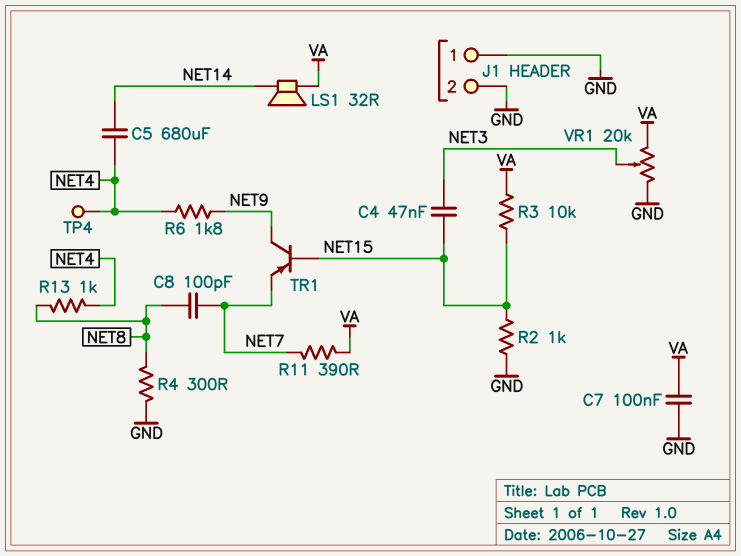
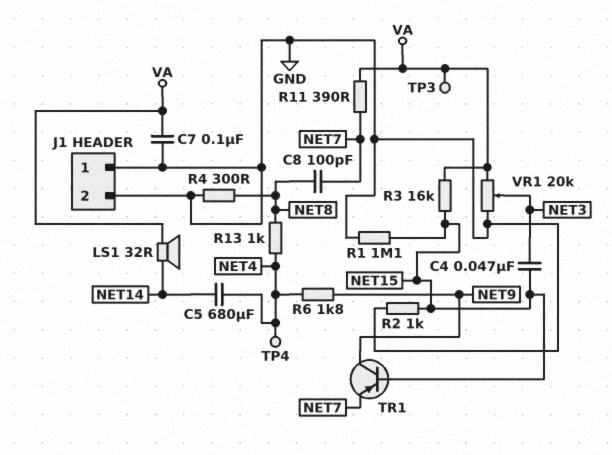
R1: none -> 1.1M (GND, NET15)
R3: 10k (NET15, VA) -> 16k (NET15, VA)
TP3: none -> test point (VA)

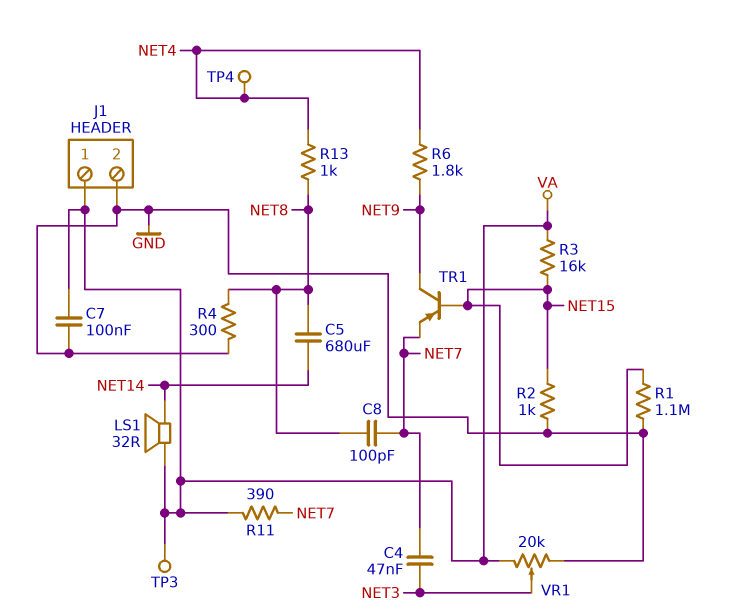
C4: 47nF (NET3, NET15) -> 47nF (NET3, NET7)
C5: 680uF (NET4, NET14) -> 680uF (NET8, NET14)
J1 pin 1: GND -> VA

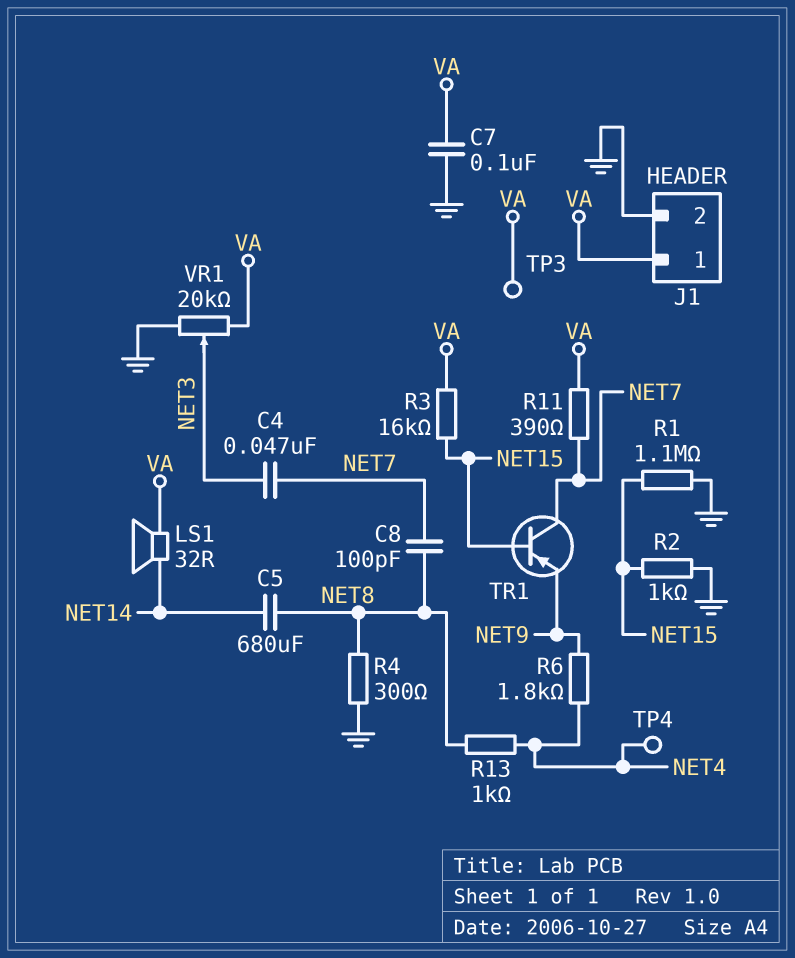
TR1: PNP (B NET15, C NET9, E NET7) -> PNP (B NET15, C NET7, E NET9)

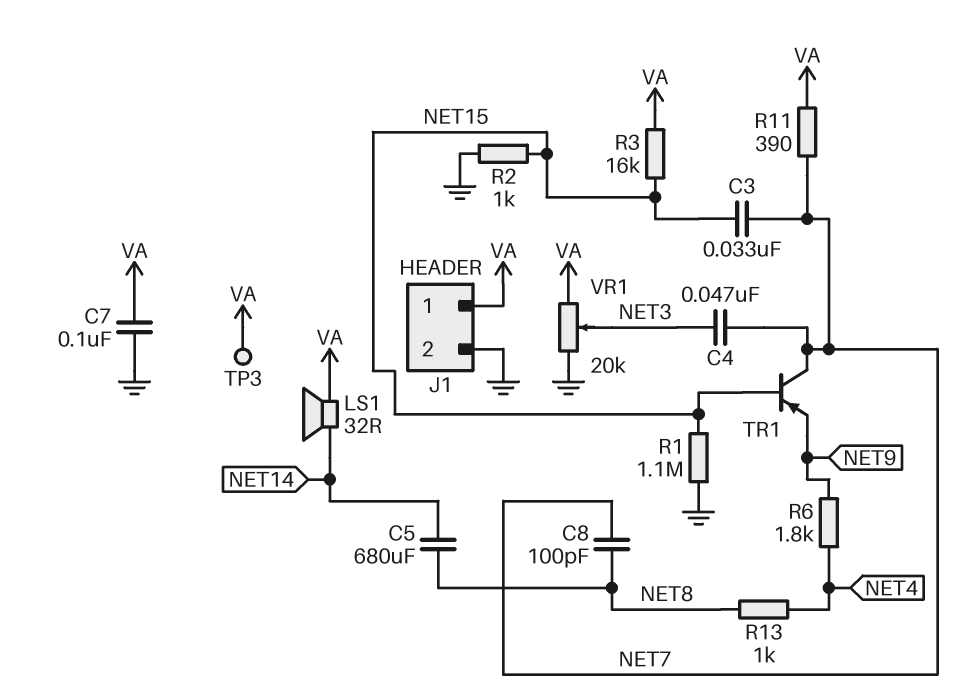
C3: none -> 33nF (NET7, NET15)
R4: 300 (GND, NET8) -> none
TP4: test point (NET4) -> none

